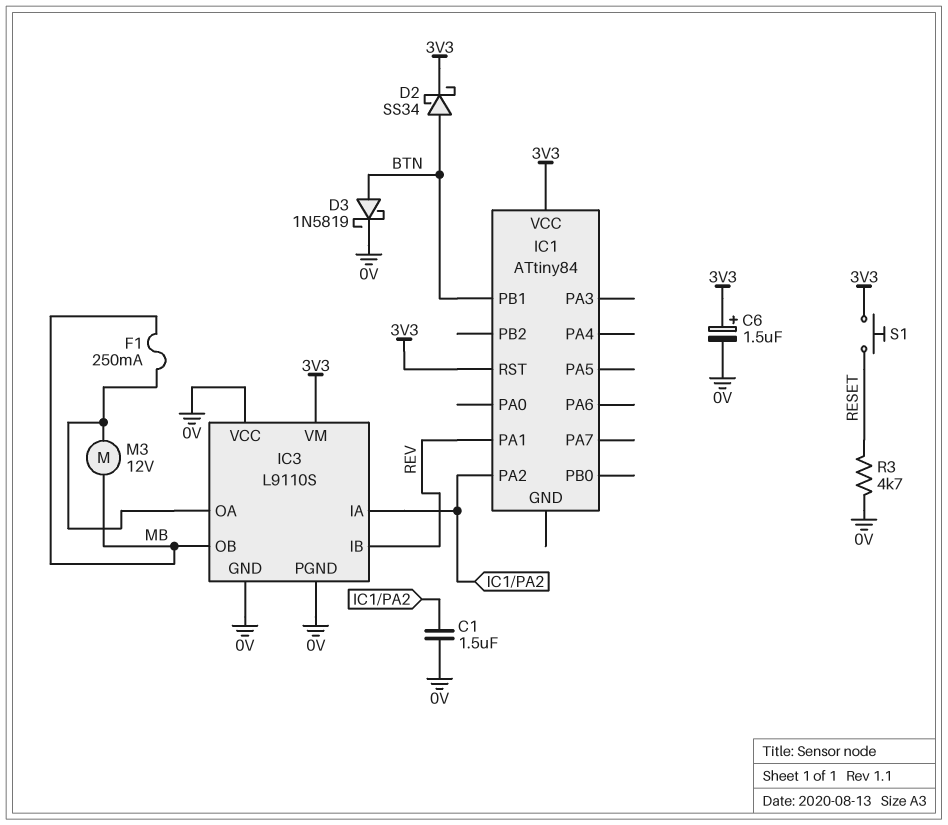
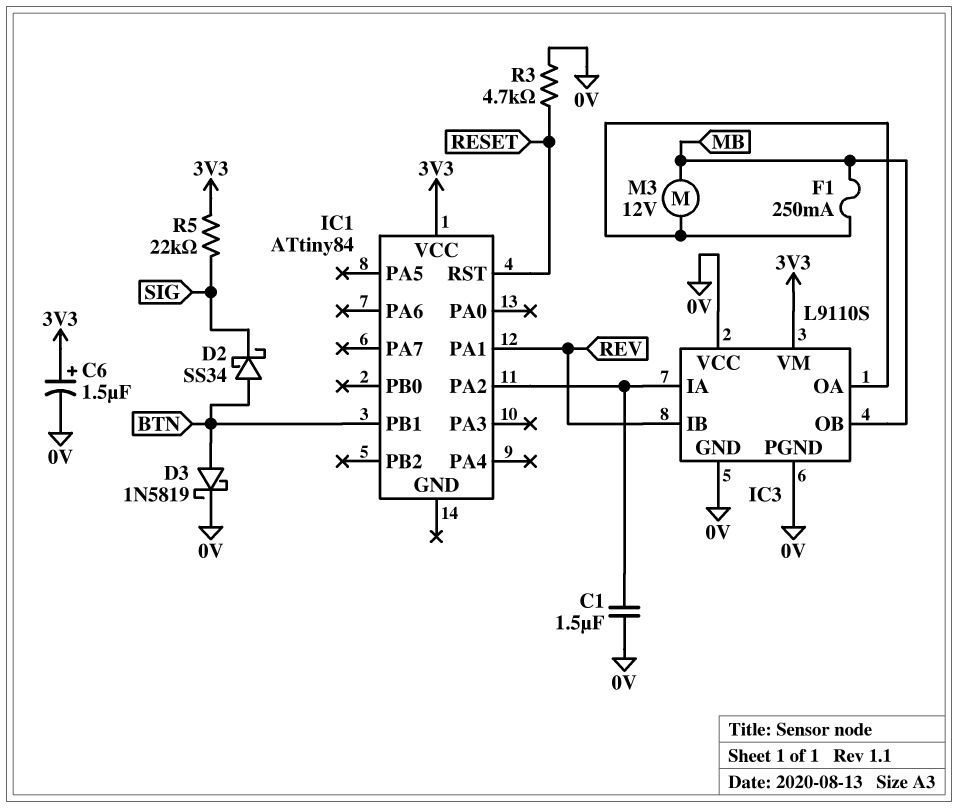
D2: schottky SS34 (A BTN, K 3V3) -> schottky SS34 (A BTN, K SIG)
IC1 pin RST: 3V3 -> RESET
R5: none -> 22k (3V3, SIG)
S1: button (3V3, RESET) -> none

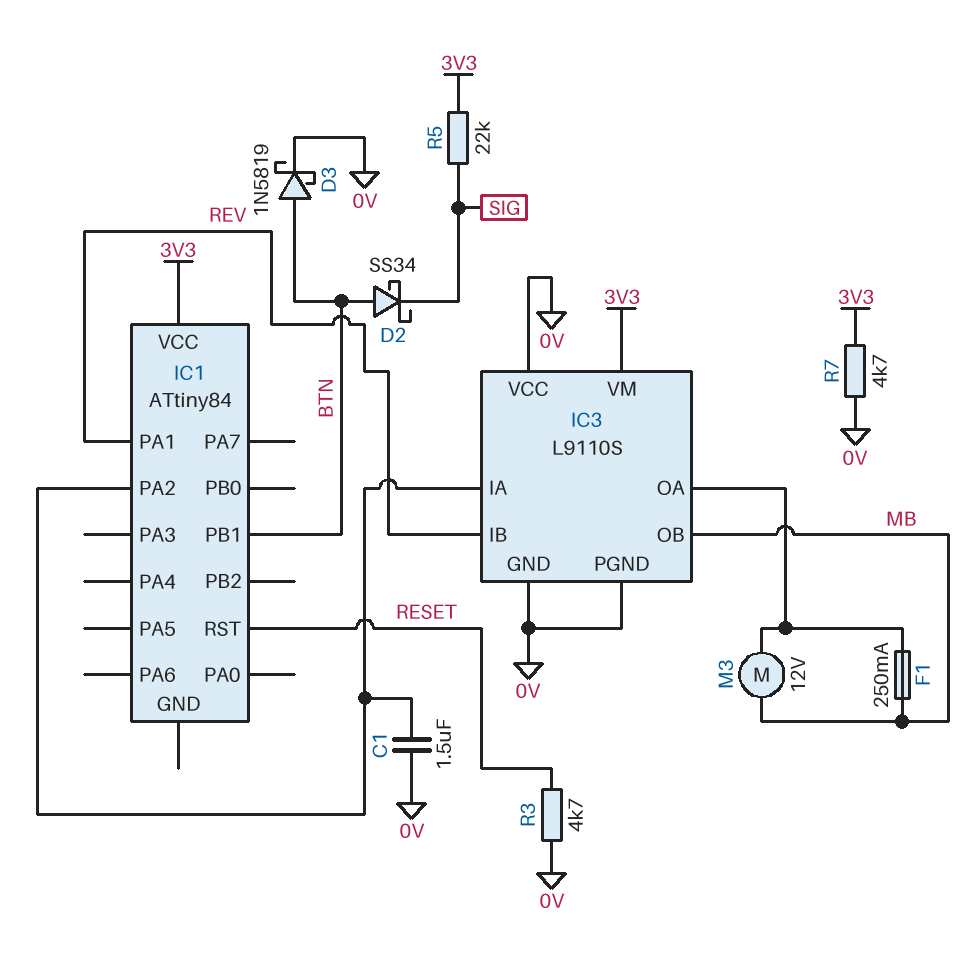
C6: 1.5uF (plus 3V3, minus 0V) -> none
R7: none -> 4.7k (0V, 3V3)

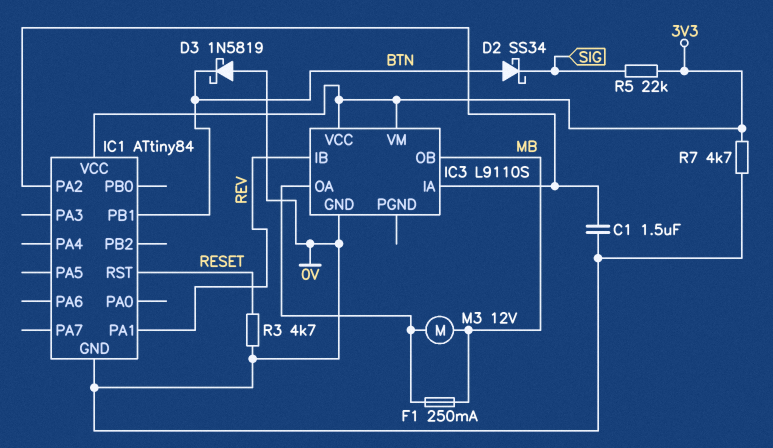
D3: schottky 1N5819 (A BTN, K 0V) -> schottky 1N5819 (A 0V, K BTN)
IC1 pin GND: none -> 0V
IC3 pin PGND: 0V -> none
IC3 pin VCC: 0V -> 3V3

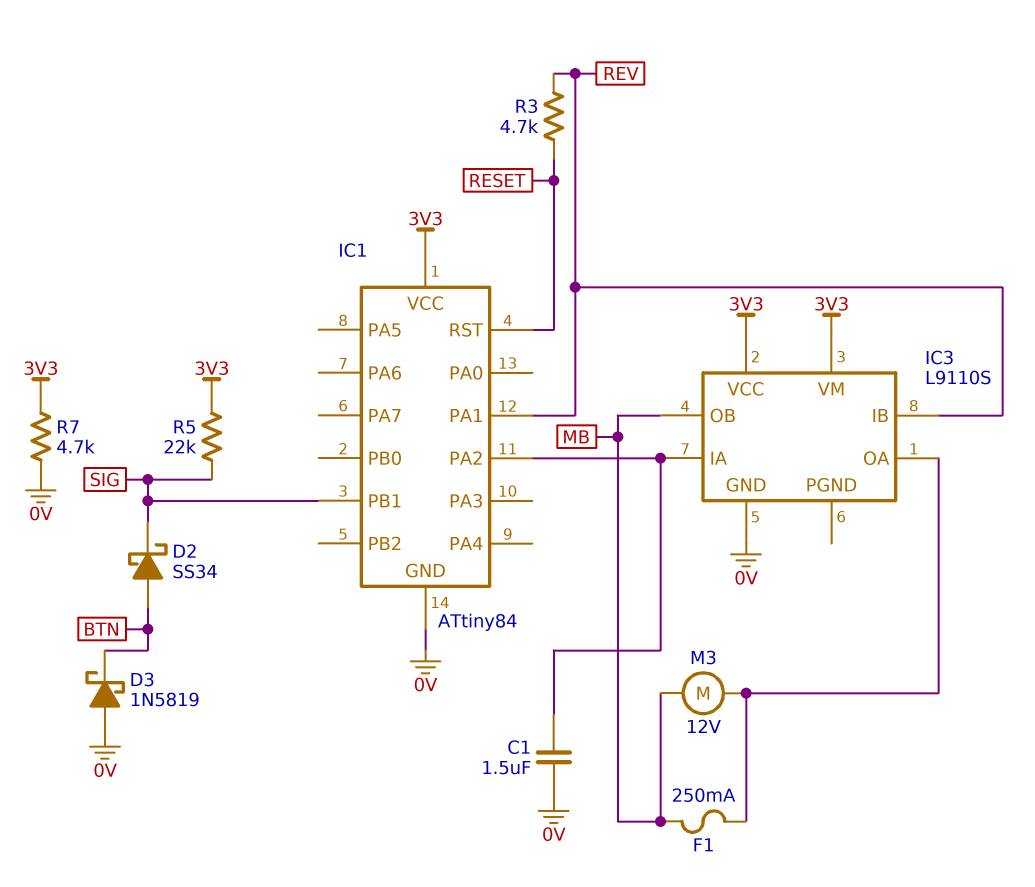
IC1 pin PB1: BTN -> SIG
R3: 4.7k (0V, RESET) -> 4.7k (RESET, REV)

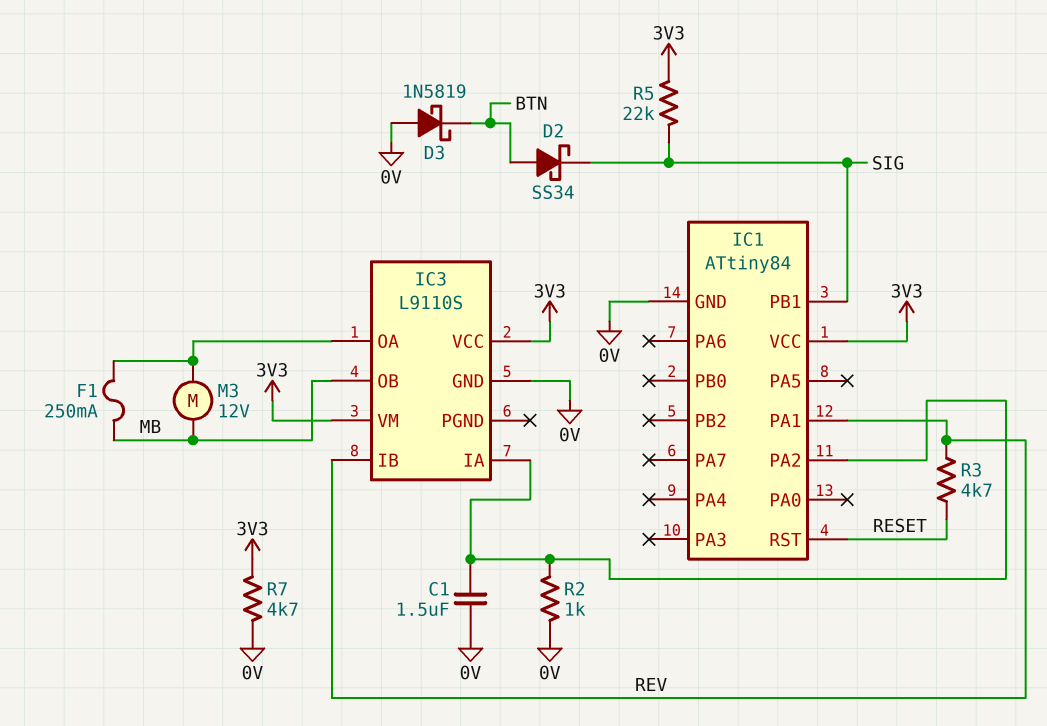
R2: none -> 1k (0V, IC1/PA2)

